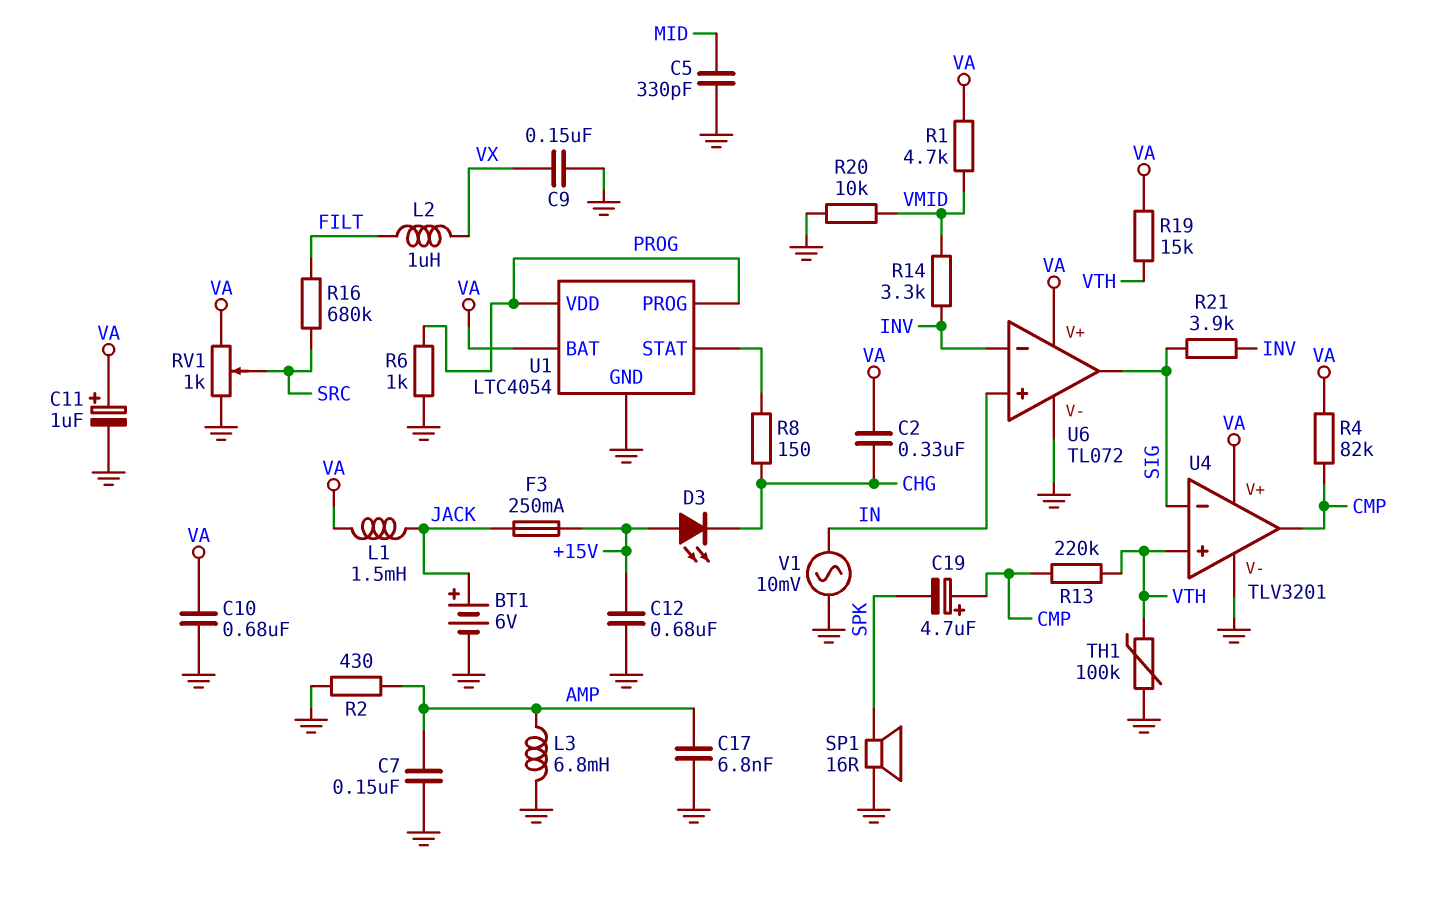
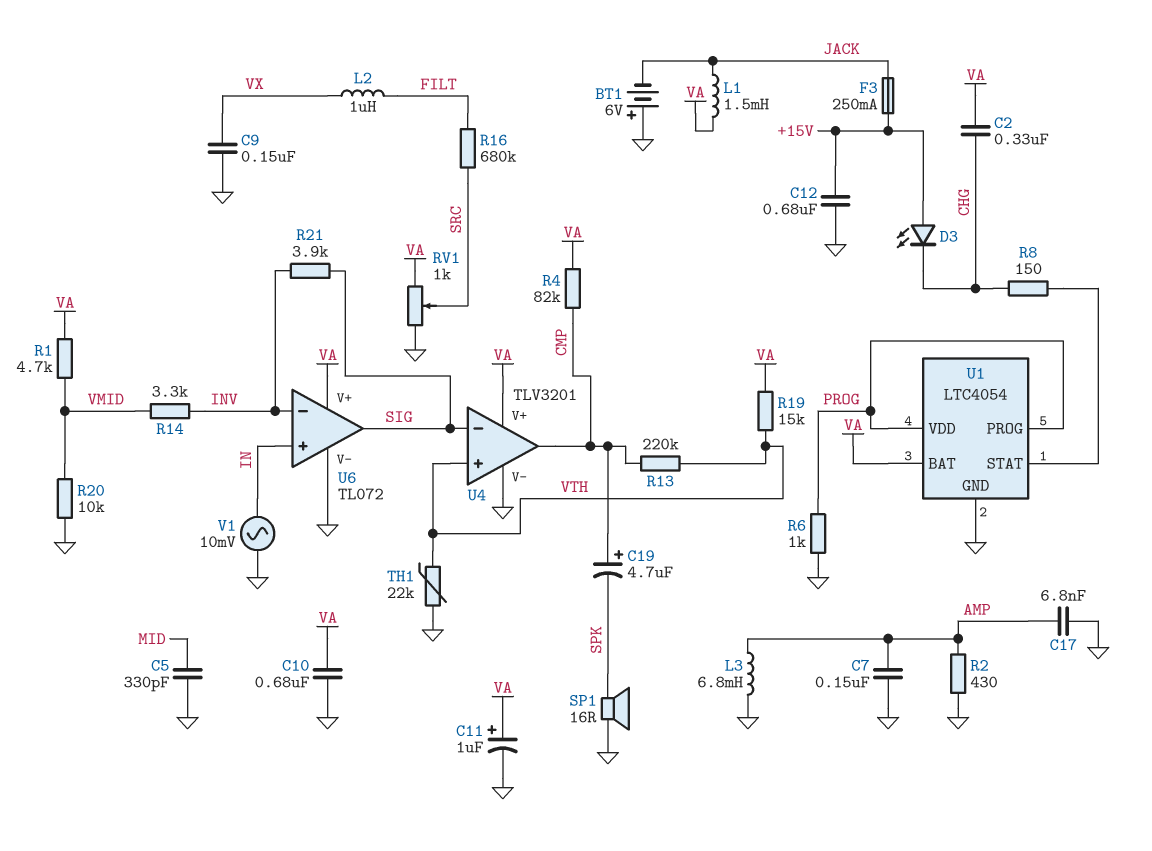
BT1: 6V (plus JACK, minus GND) -> 6V (plus GND, minus JACK)
TH1: 100k (GND, VTH) -> 22k (GND, VTH)

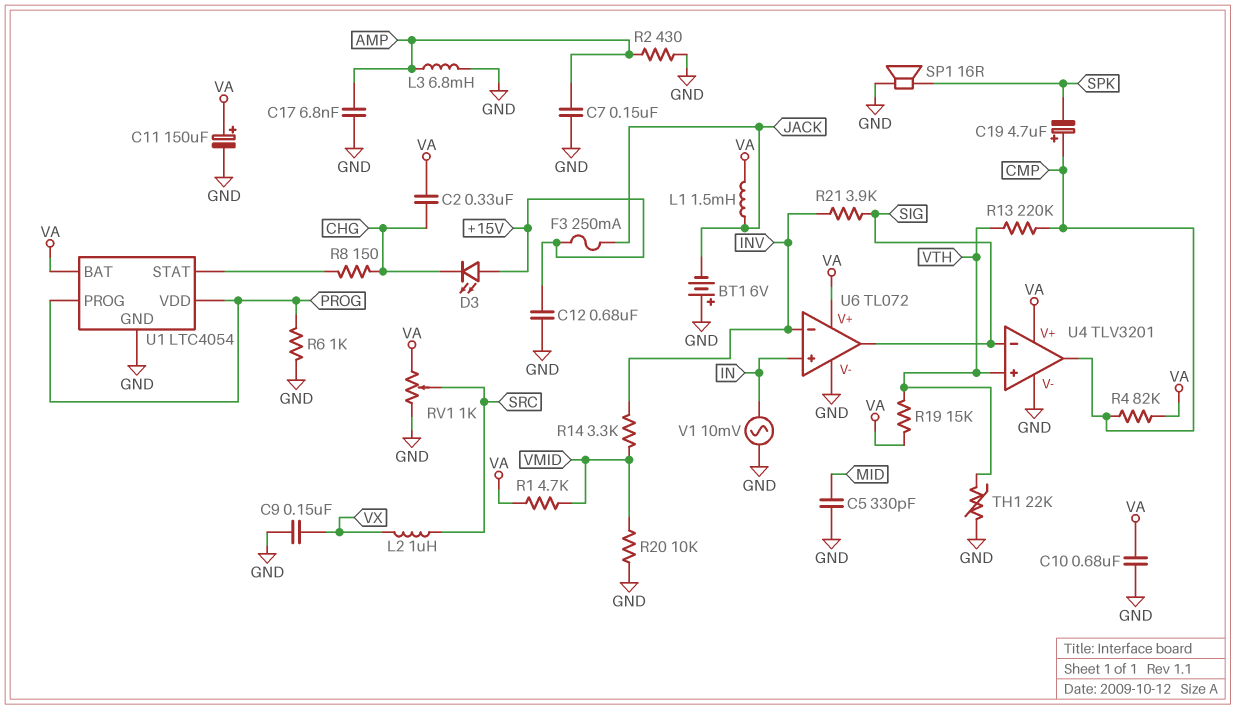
C11: 1uF (plus VA, minus GND) -> 150uF (plus VA, minus GND)
L2: 1uH (FILT, VX) -> 1uH (SRC, VX)
R16: 680k (FILT, SRC) -> none

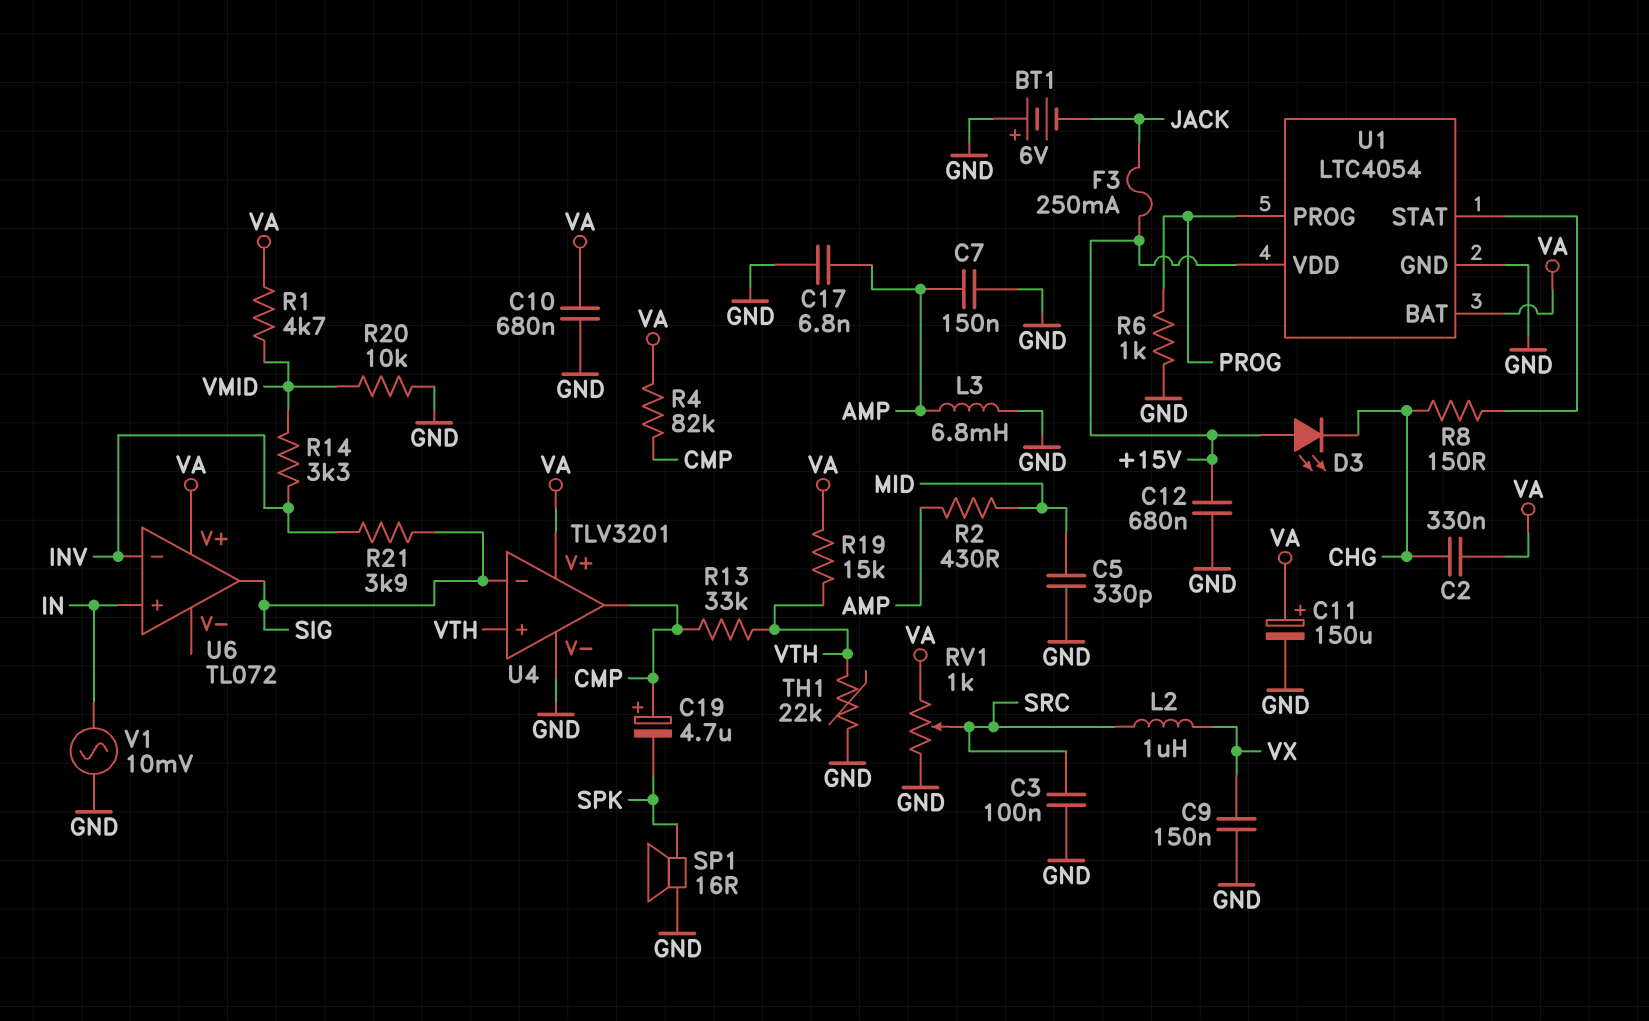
C3: none -> 100nF (GND, SRC)
L1: 1.5mH (JACK, VA) -> none
R2: 430 (AMP, GND) -> 430 (AMP, MID)
R13: 220k (CMP, VTH) -> 33k (CMP, VTH)
U1 pin VDD: PROG -> +15V
U6 pin V-: GND -> none

